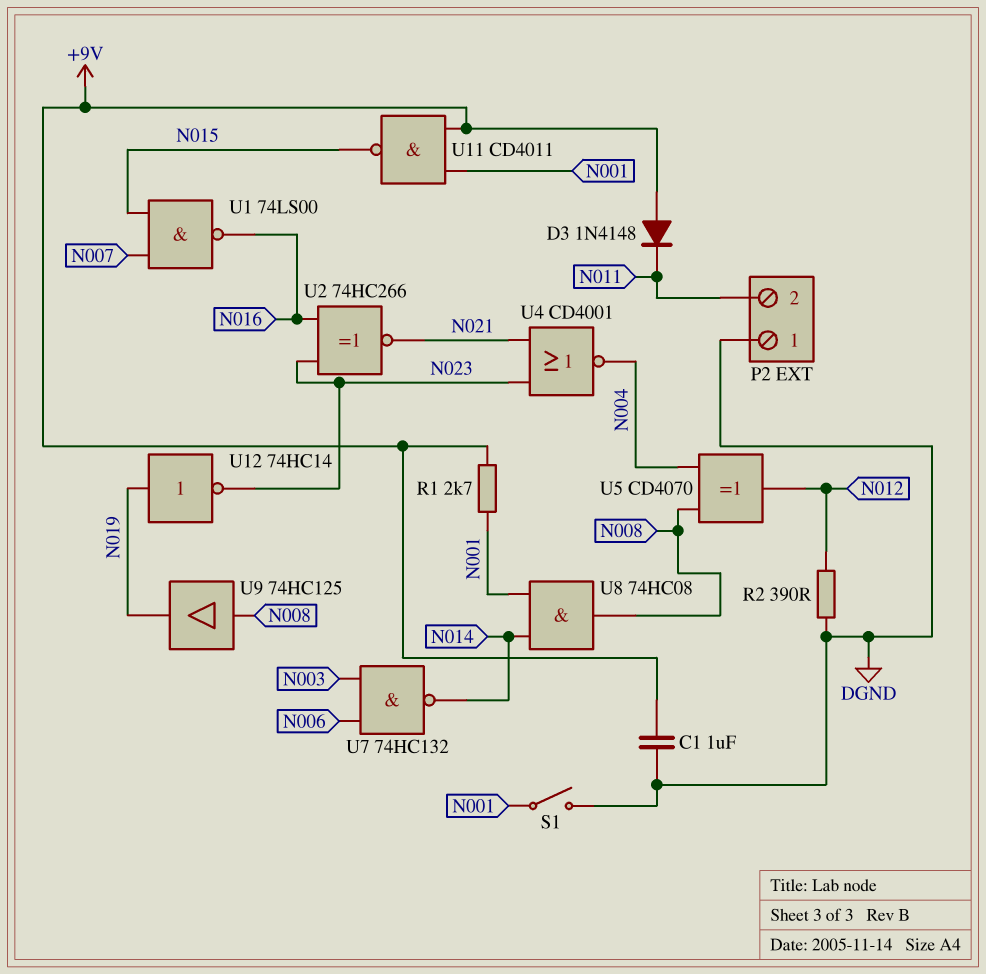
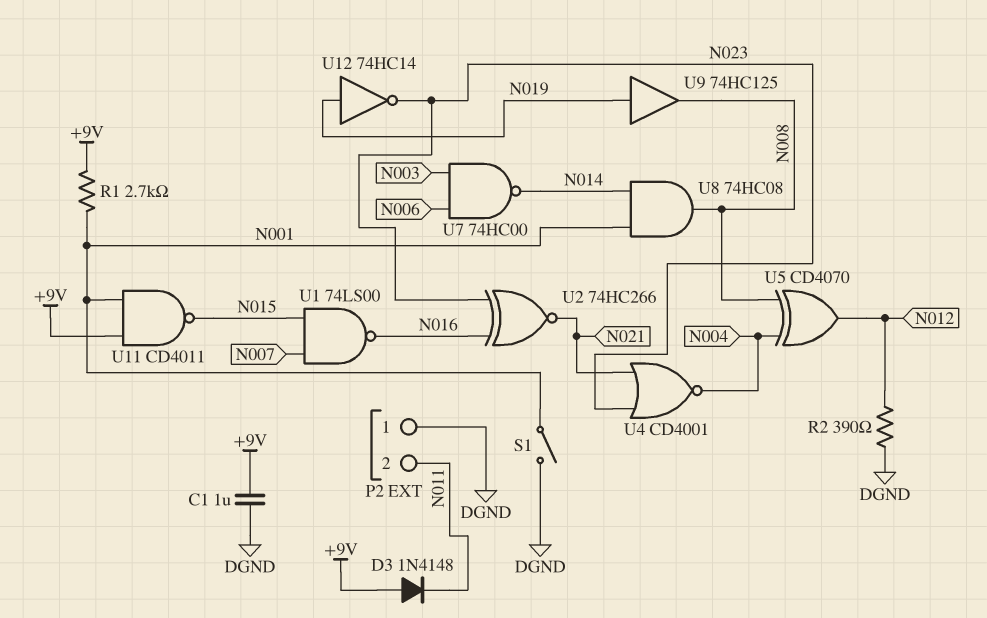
U7: NAND 74HC132 (in N003, in N006, out N014) -> NAND 74HC00 (in N003, in N006, out N014)
U9: buffer 74HC125 (in N008, out N019) -> buffer 74HC125 (in N019, out N008)

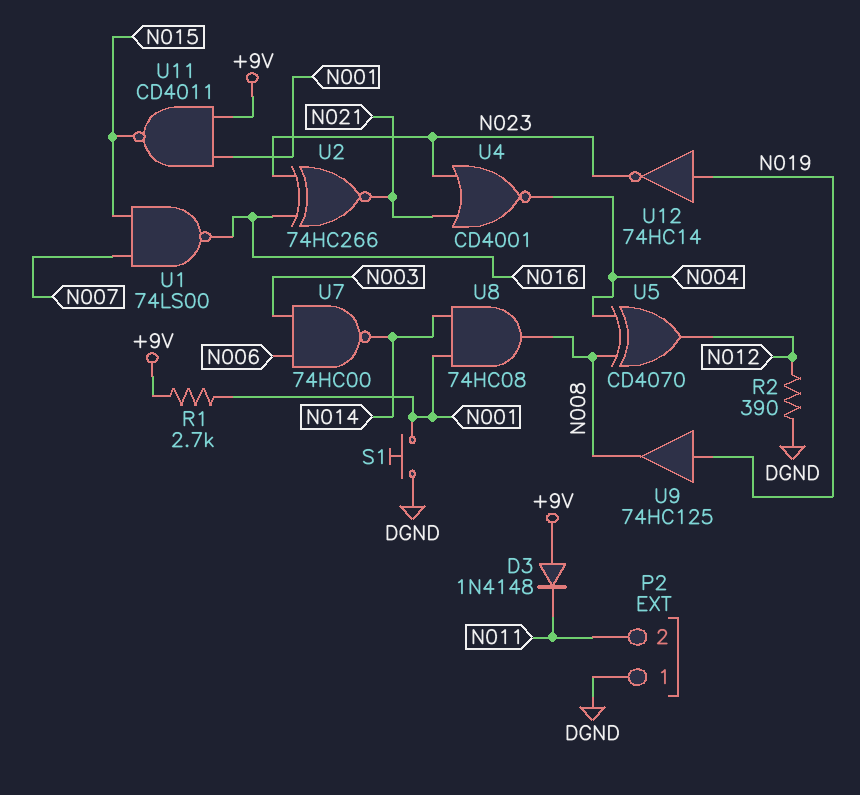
C1: 1uF (+9V, DGND) -> none
S1: switch (DGND, N001) -> button (DGND, N001)

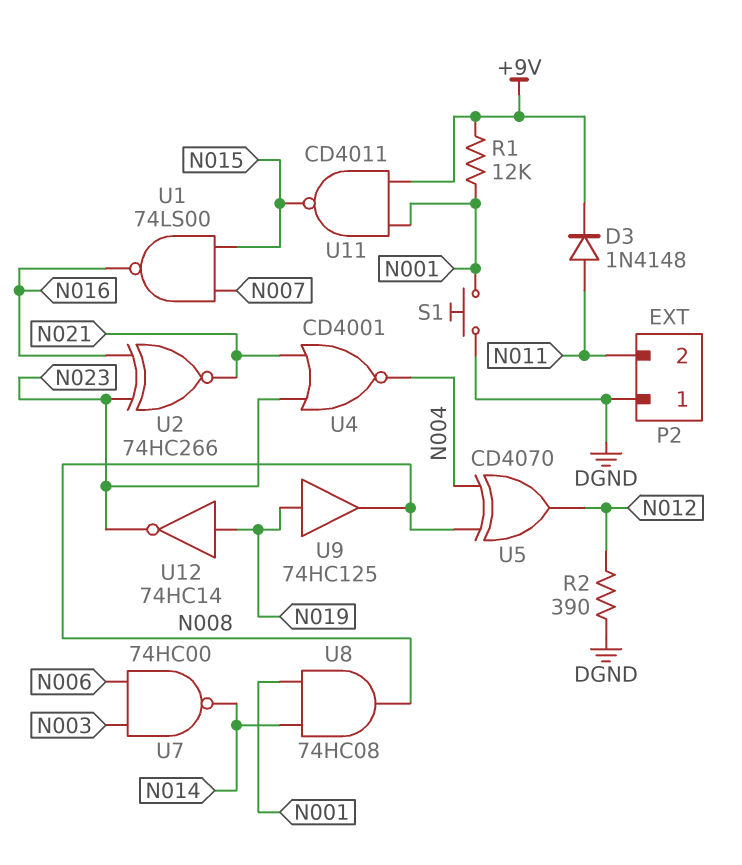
D3: diode 1N4148 (A +9V, K N011) -> diode 1N4148 (A N011, K +9V)
R1: 2.7k (+9V, N001) -> 12k (+9V, N001)

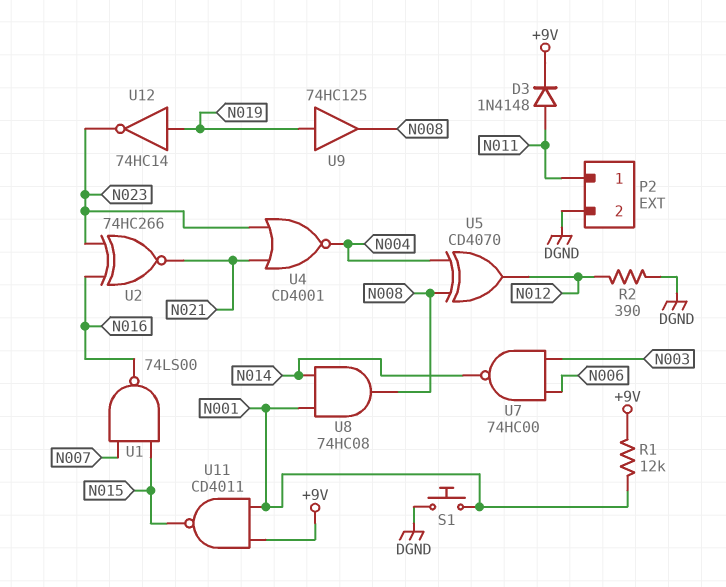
P2 pin 1: DGND -> N011
P2 pin 2: N011 -> DGND

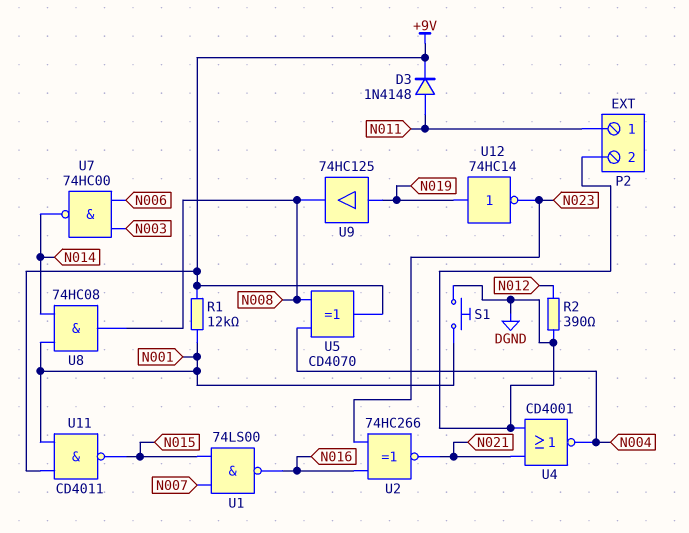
U4: NOR CD4001 (in N021, in N023, out N004) -> NOR CD4001 (in DGND, in N021, out N004)
U5: XOR CD4070 (in N004, in N008, out N012) -> XOR CD4070 (in N004, in N008, out +9V)

